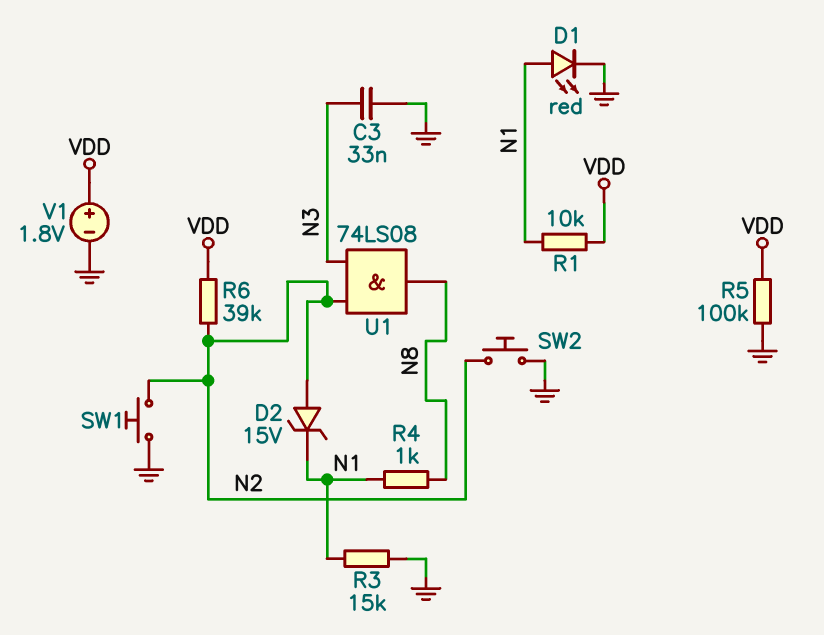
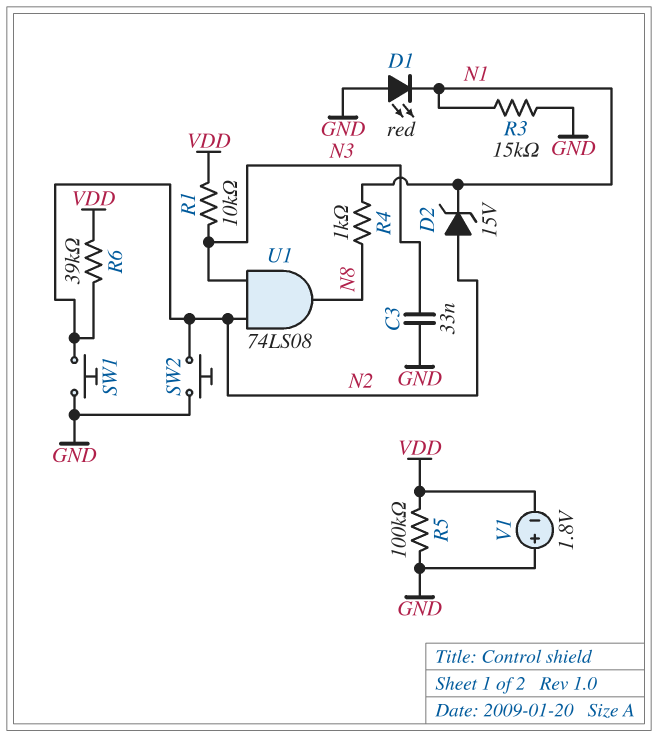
D1: LED red (A N1, K GND) -> LED red (A GND, K N1)
R1: 10k (N1, VDD) -> 10k (N3, VDD)
V1: 1.8V (plus VDD, minus GND) -> 1.8V (plus GND, minus VDD)

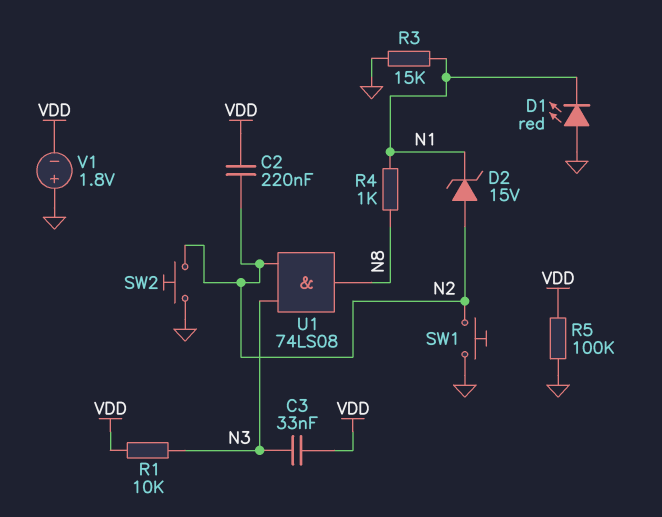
C2: none -> 220nF (N2, VDD)
C3: 33nF (GND, N3) -> 33nF (N3, VDD)
R6: 39k (N2, VDD) -> none

